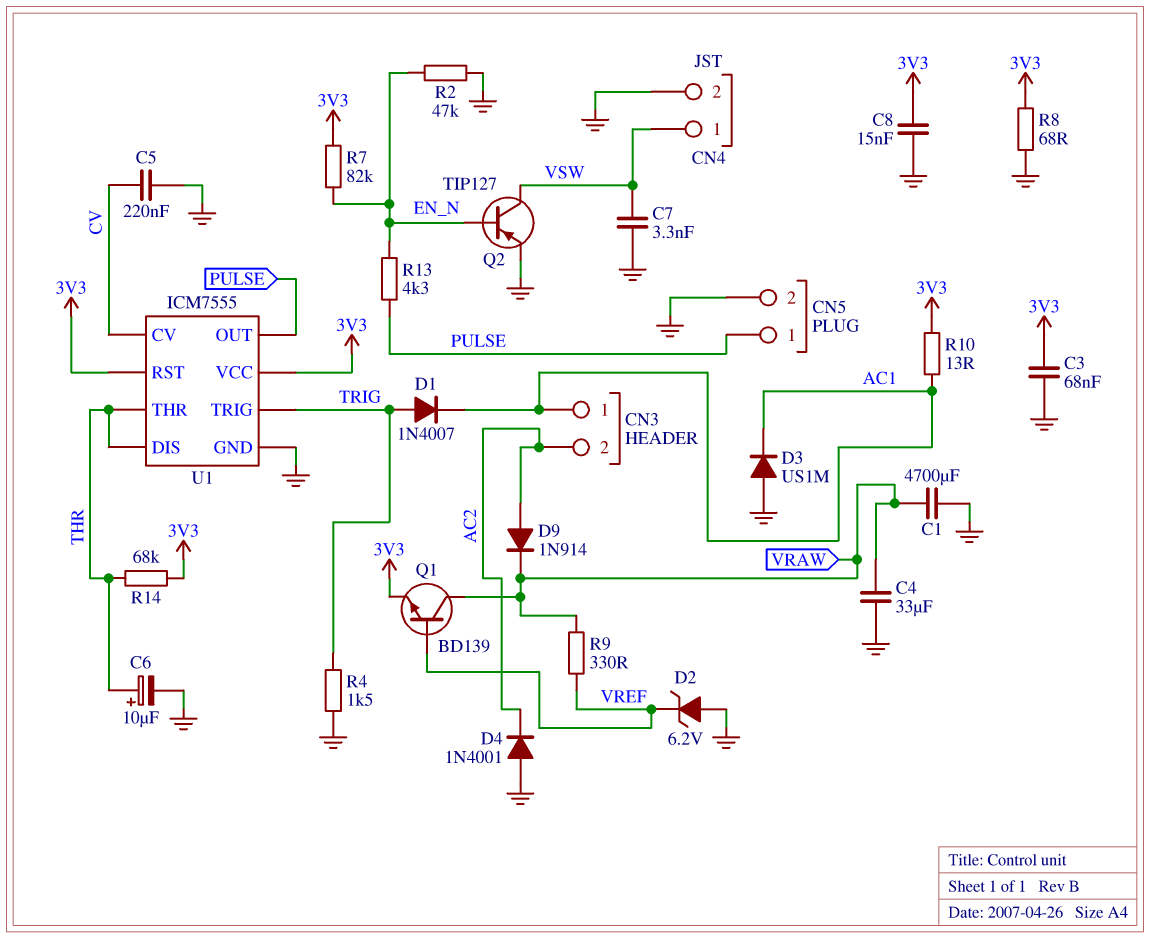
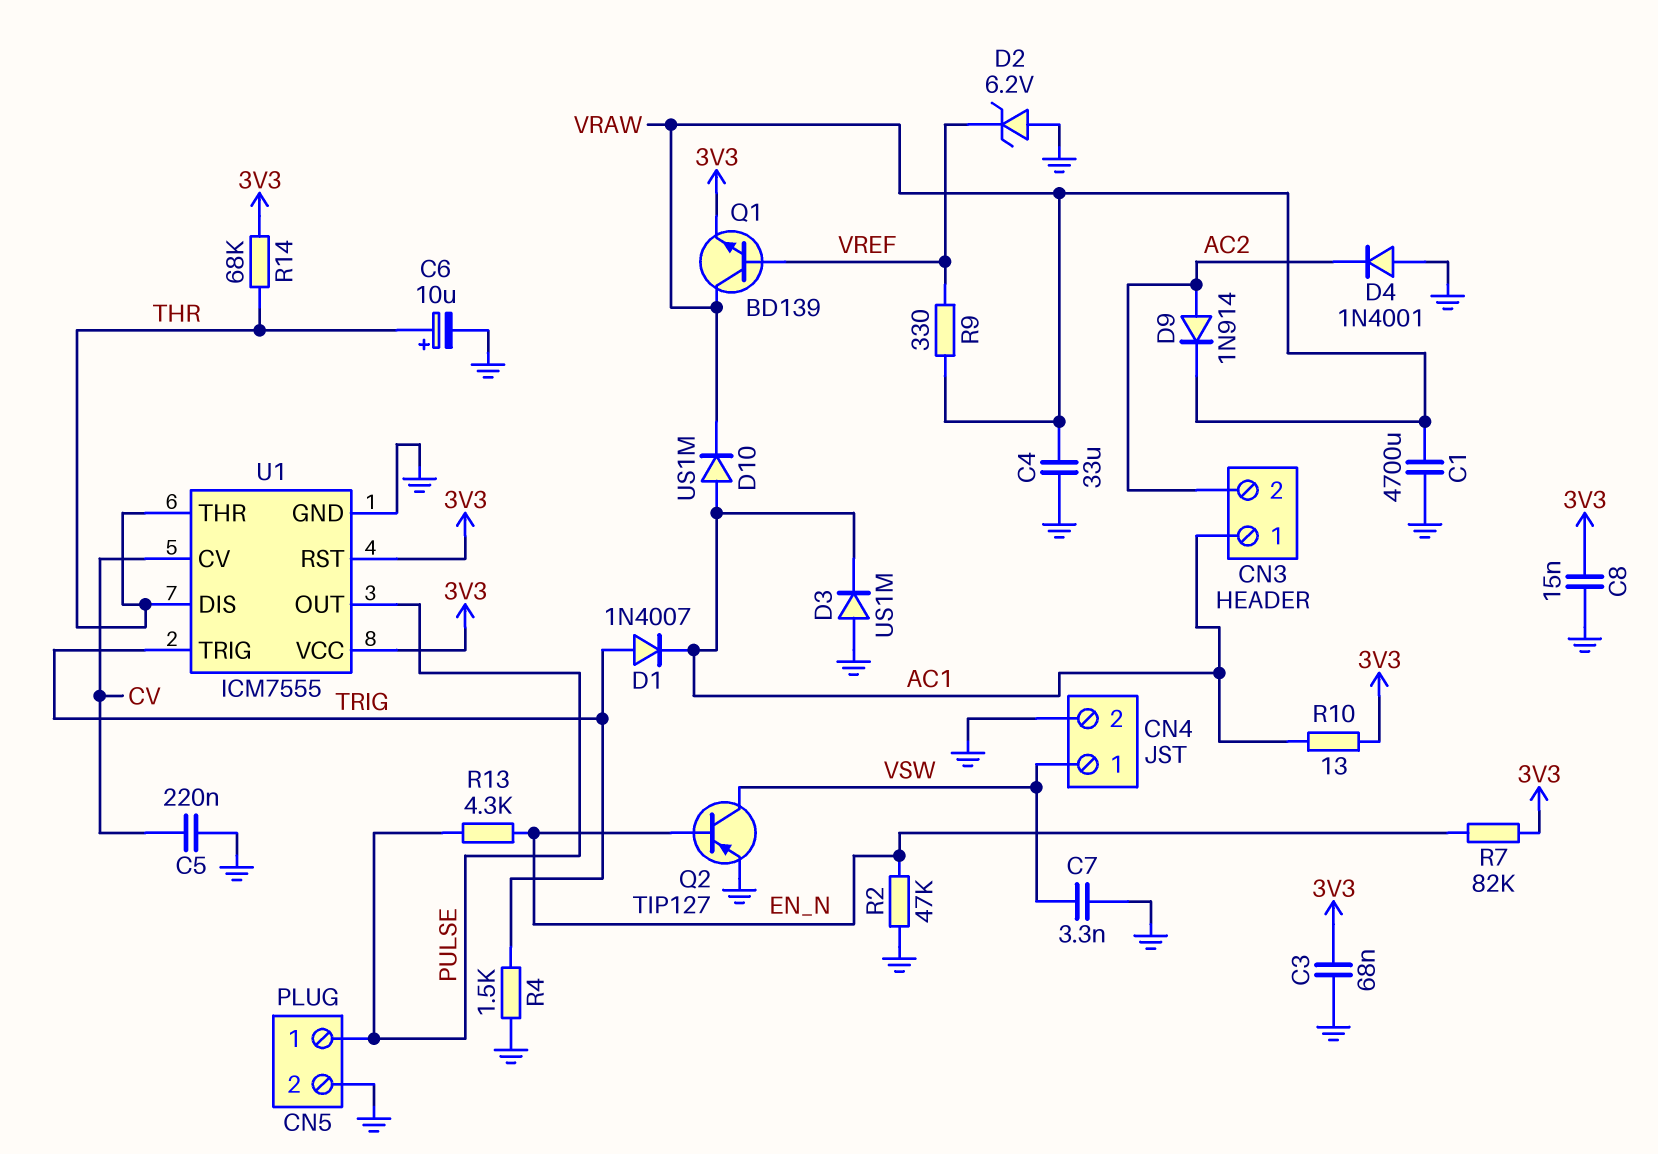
D10: none -> diode US1M (A AC1, K VRAW)
R8: 68 (3V3, GND) -> none

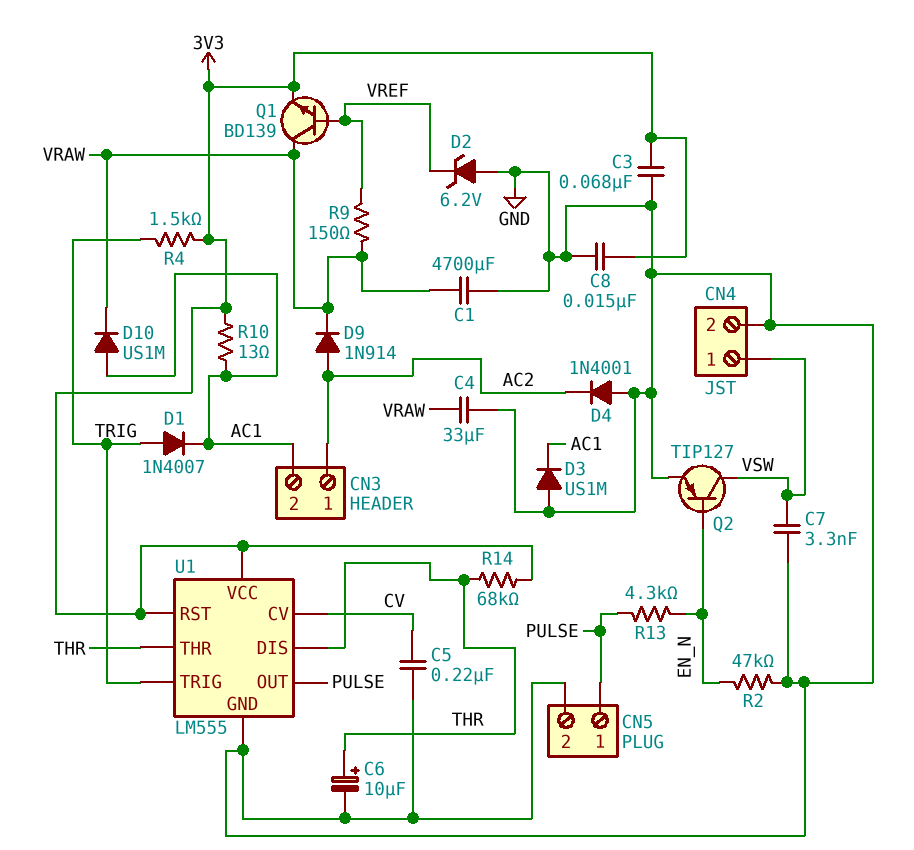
CN3 pin 1: AC1 -> AC2
CN3 pin 2: AC2 -> AC1
R4: 1.5k (GND, TRIG) -> 1.5k (3V3, TRIG)
R7: 82k (3V3, EN_N) -> none
R9: 330 (VRAW, VREF) -> 150 (VRAW, VREF)
U1: ICM7555 -> LM555

